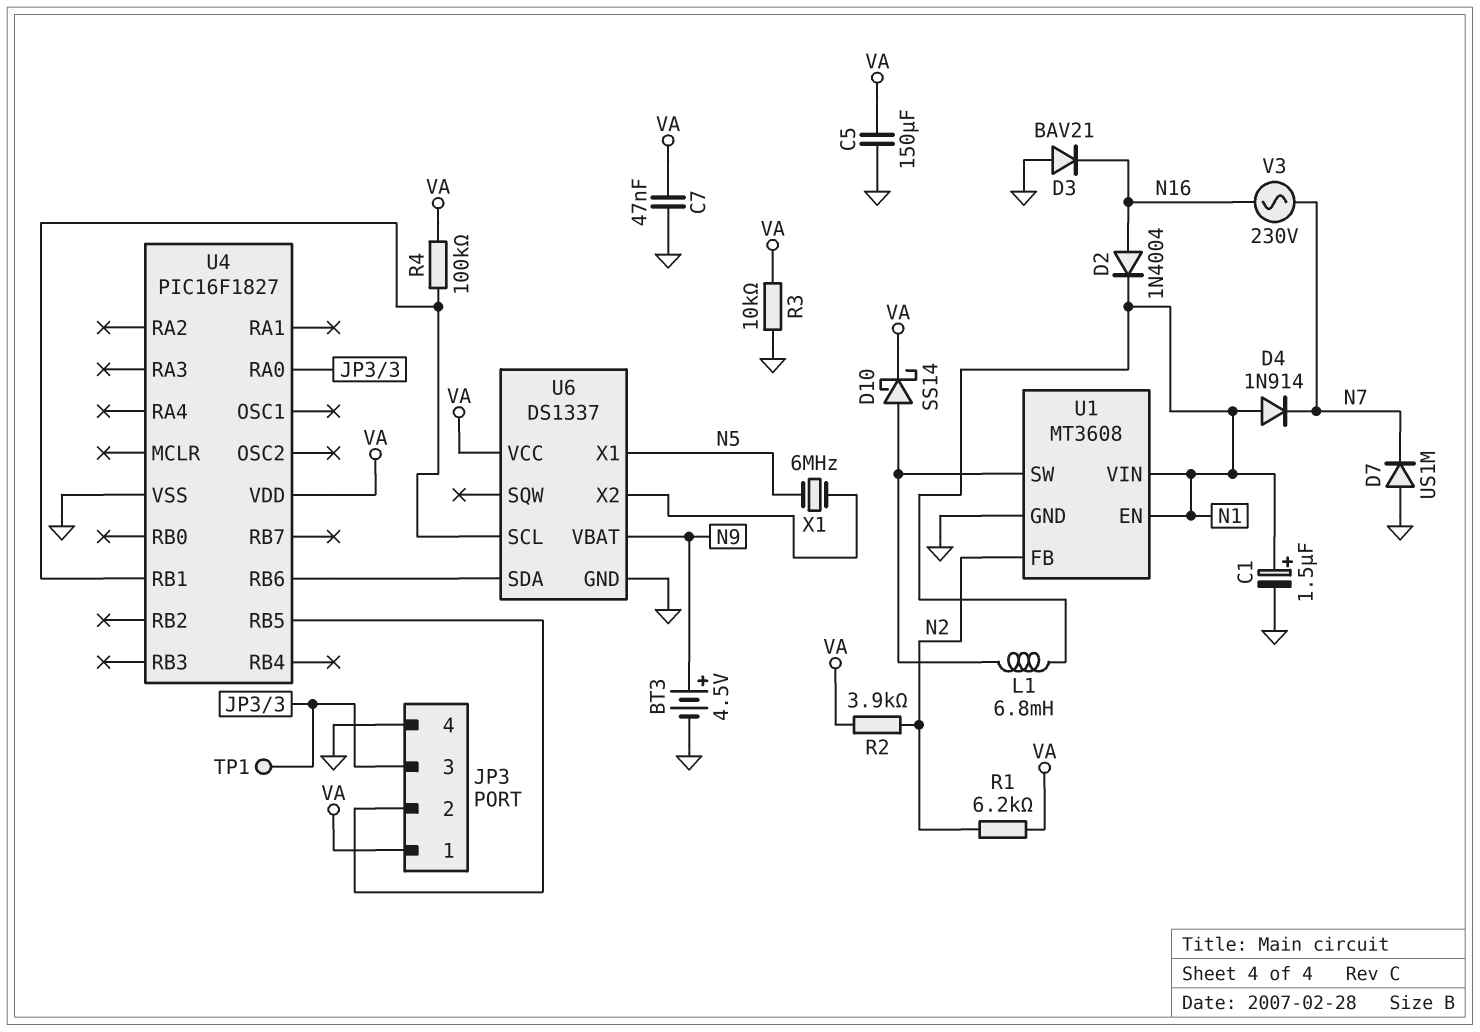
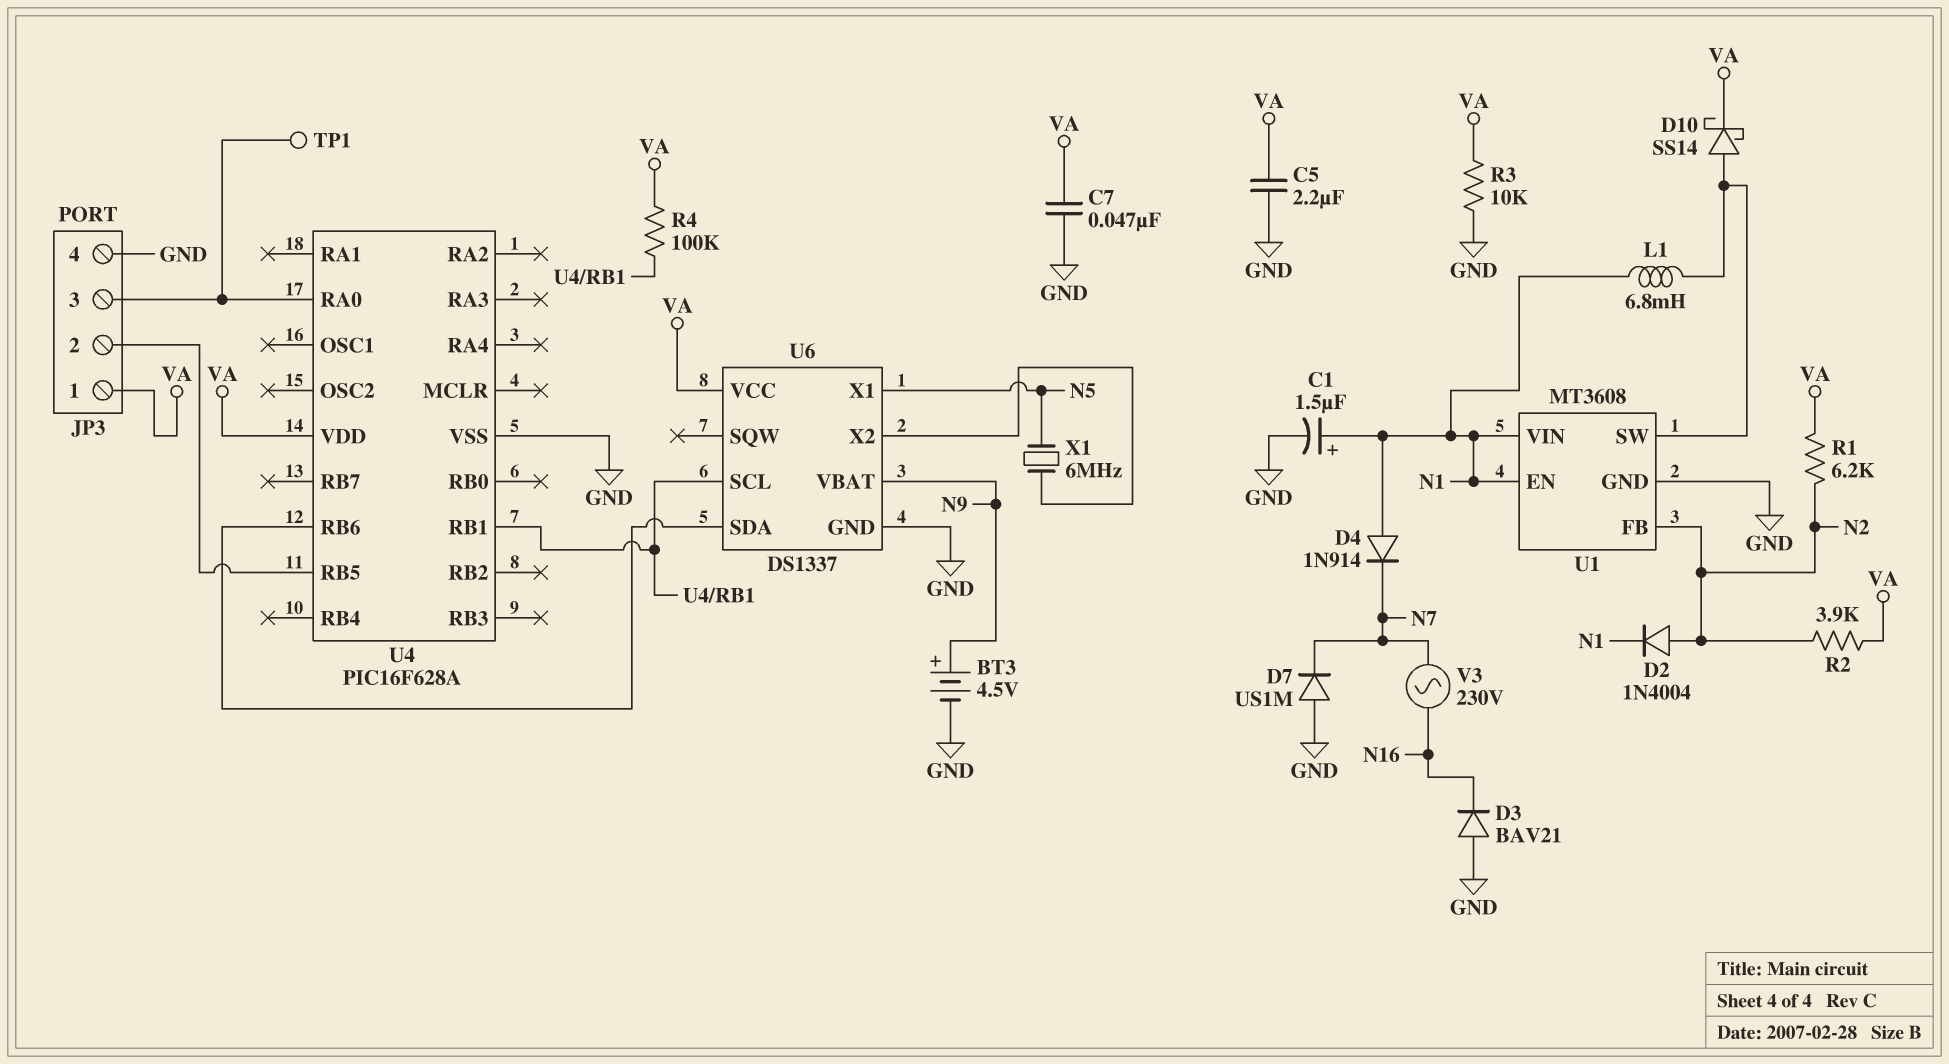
C5: 150uF (GND, VA) -> 2.2uF (GND, VA)
D2: diode 1N4004 (A N16, K N1) -> diode 1N4004 (A N2, K N1)
U4: PIC16F1827 -> PIC16F628A

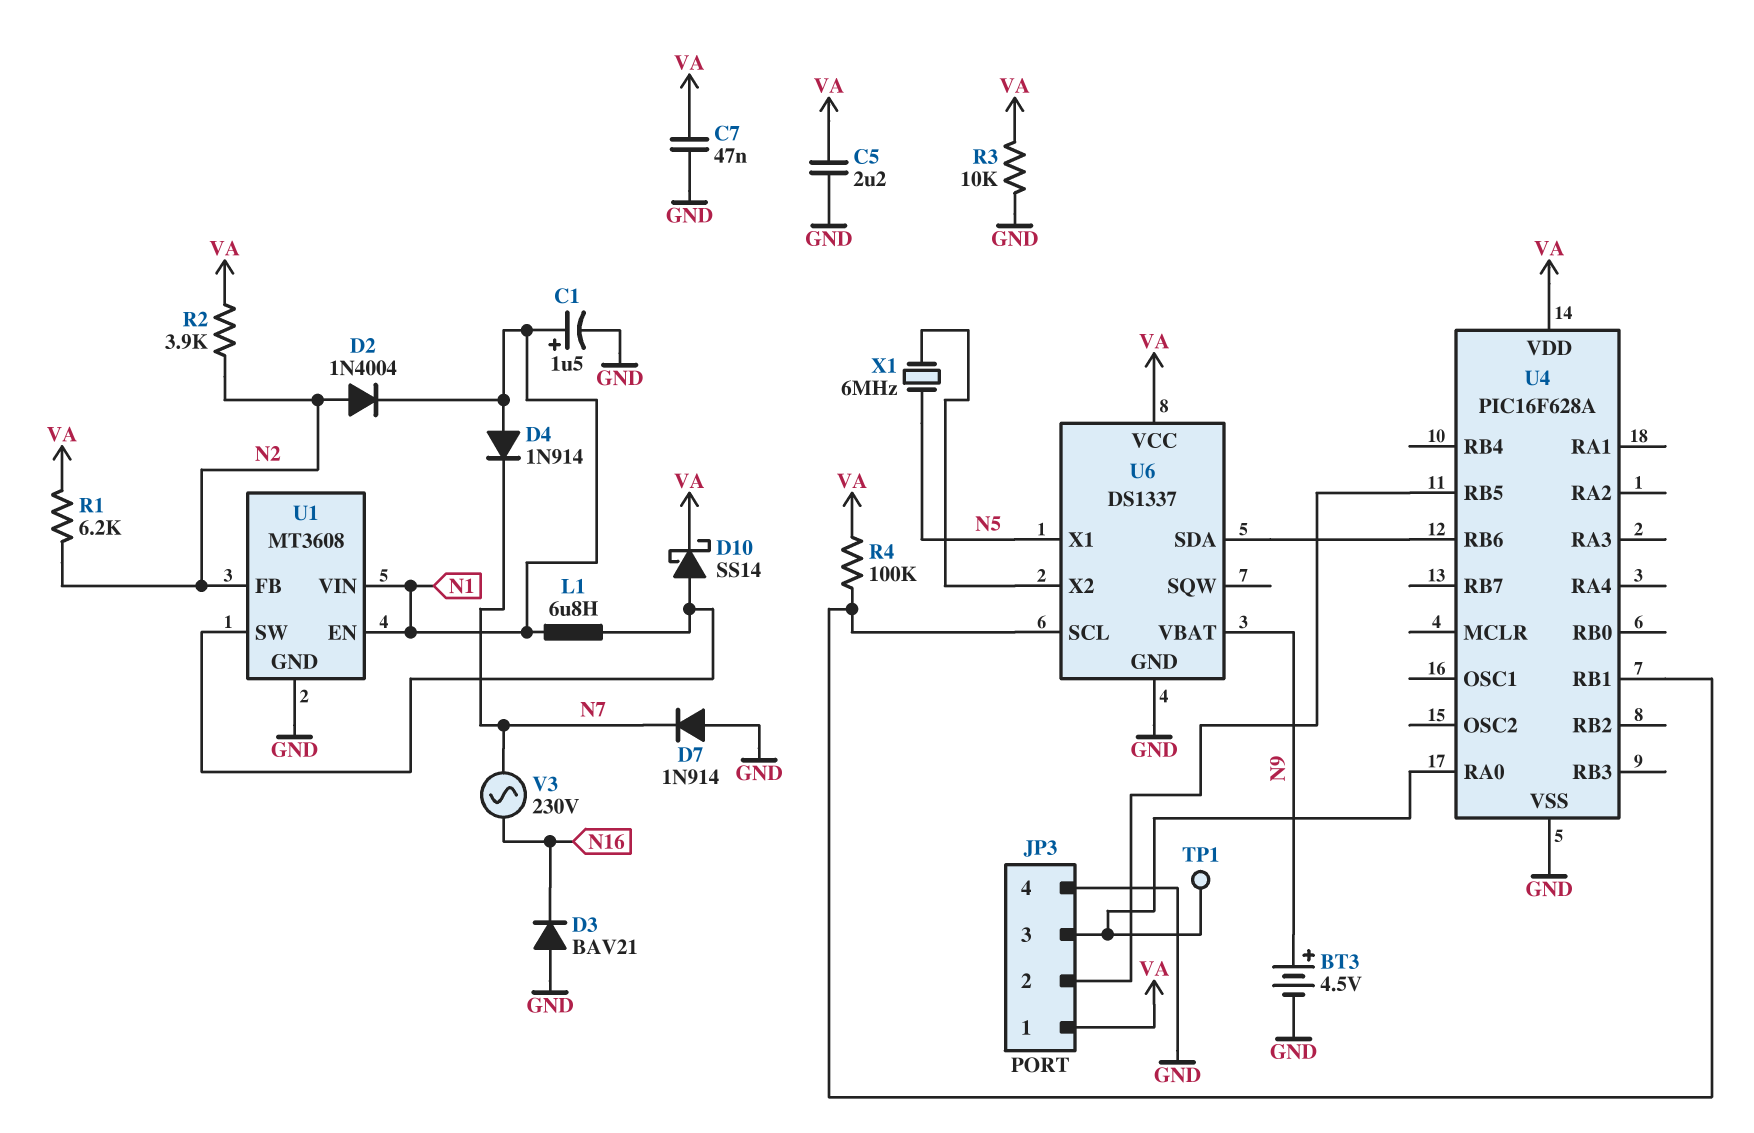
D7: diode US1M (A GND, K N7) -> diode 1N914 (A GND, K N7)
L1: 6.8mH (N1, U1/SW) -> 6.8uH (N1, U1/SW)

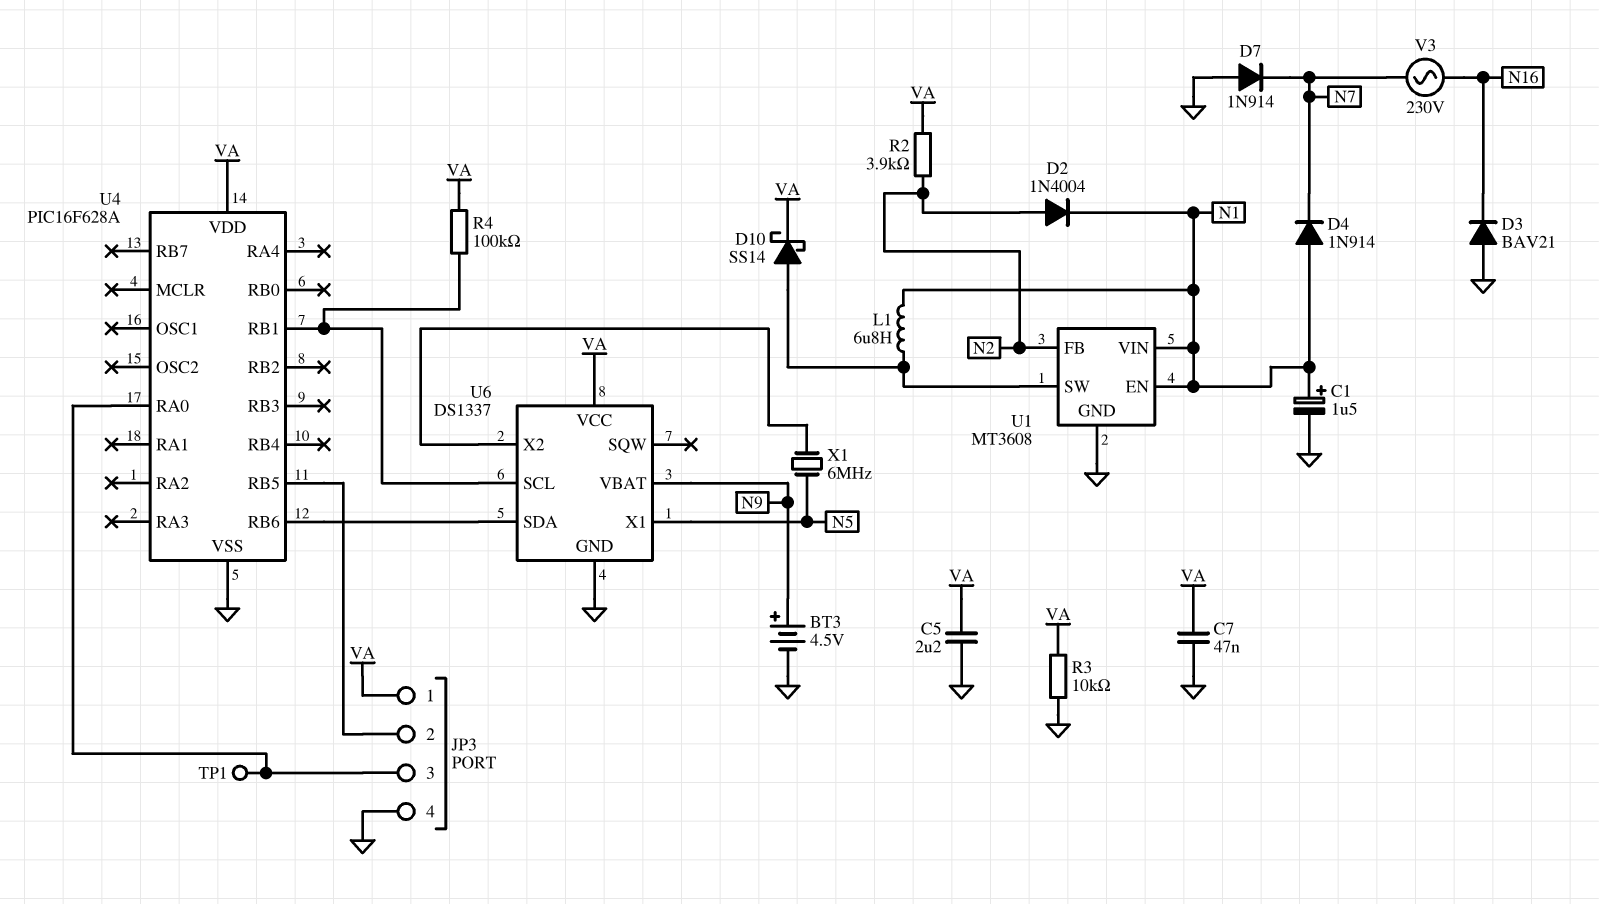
R1: 6.2k (N2, VA) -> none

